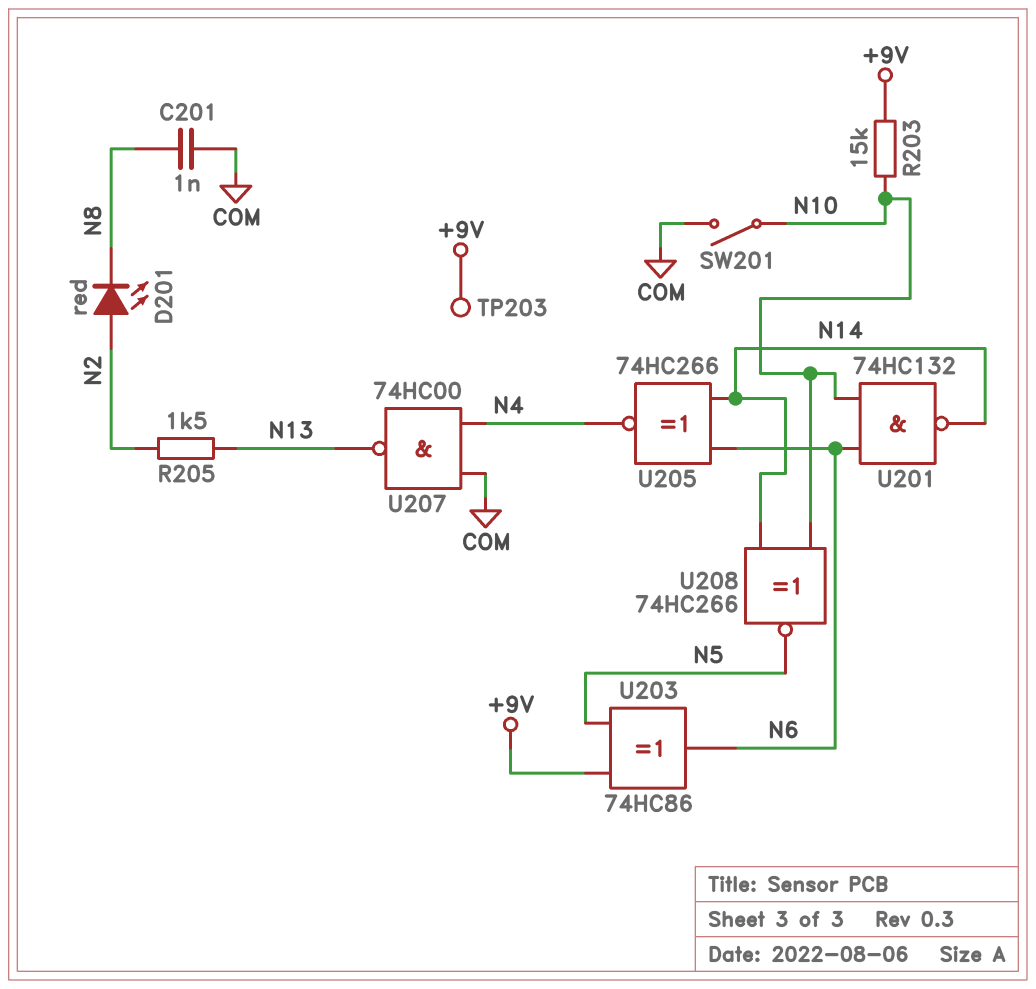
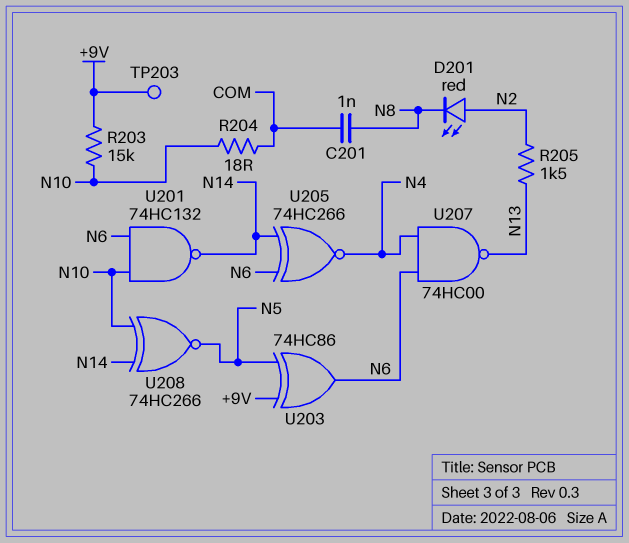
R204: none -> 18 (COM, N10)
SW201: switch (COM, N10) -> none
U207: NAND 74HC00 (in COM, in N4, out N13) -> NAND 74HC00 (in N4, in N6, out N13)

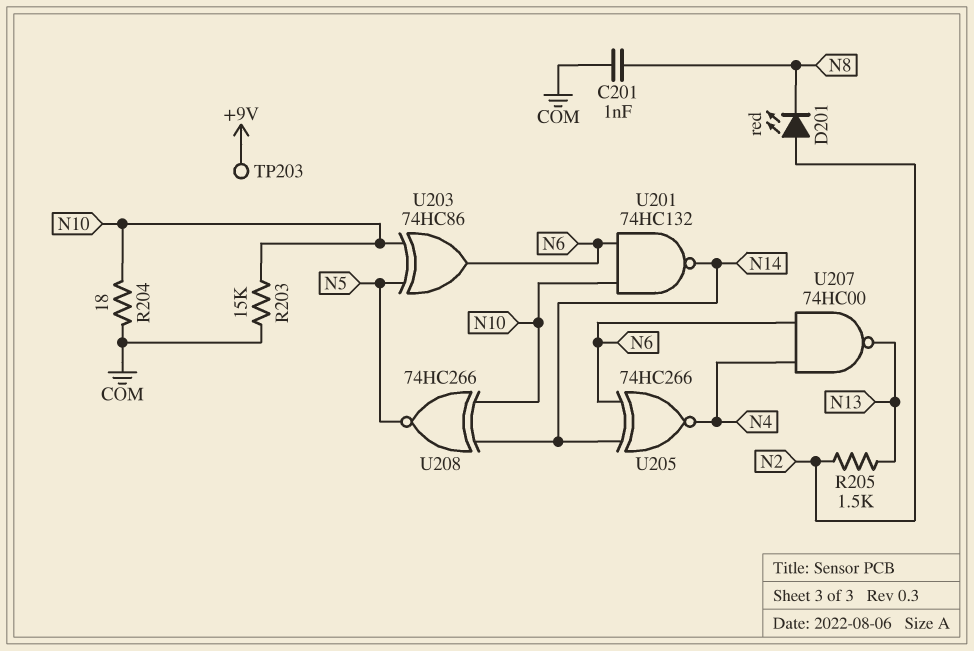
R203: 15k (+9V, N10) -> 15k (COM, N10)
U203: XOR 74HC86 (in +9V, in N5, out N6) -> XOR 74HC86 (in N5, in N10, out N6)

